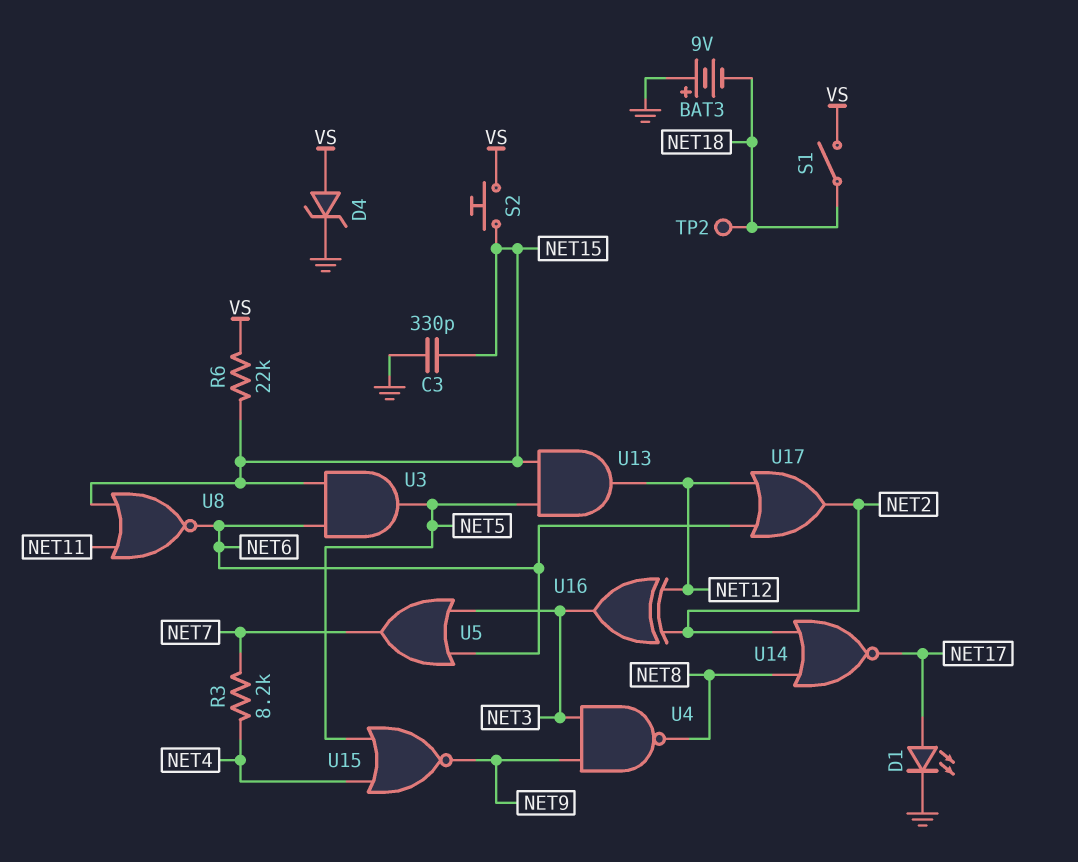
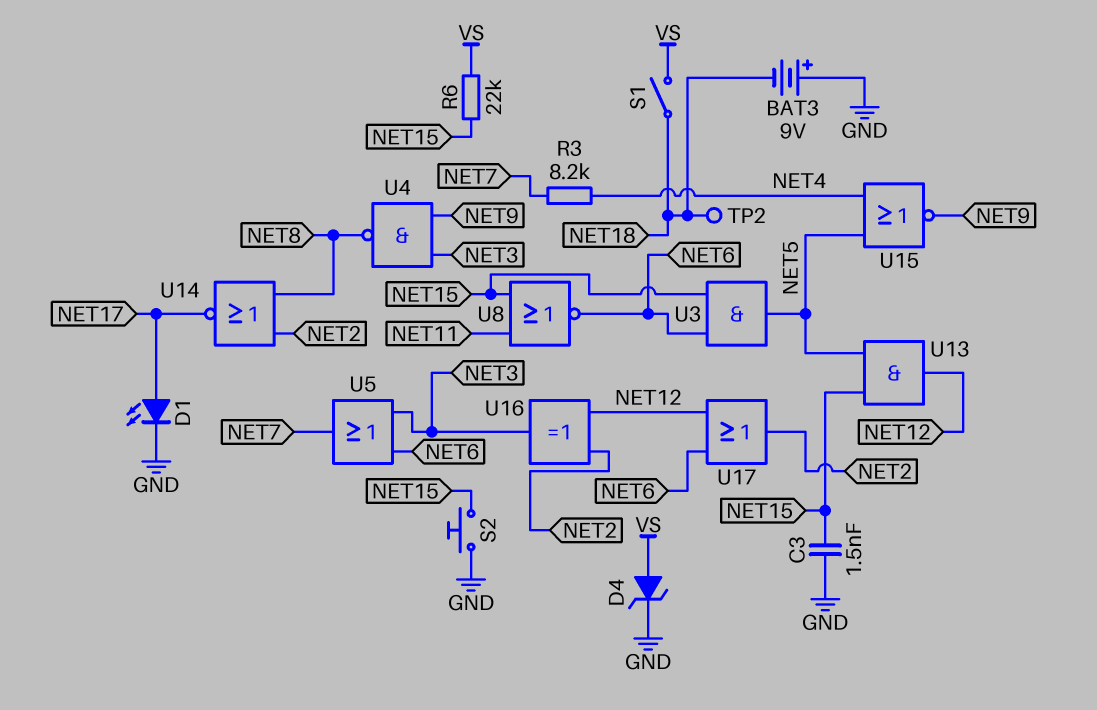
C3: 330pF (GND, NET15) -> 1.5nF (GND, NET15)
S2: button (NET15, VS) -> button (GND, NET15)

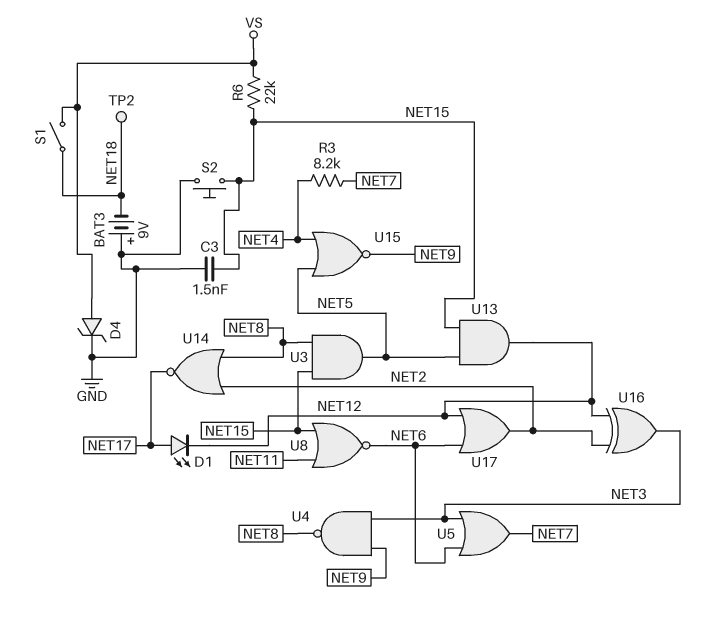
D1: LED (A NET17, K GND) -> LED (A NET17, K NET12)
U3: AND (in NET6, in NET15, out NET5) -> AND (in NET8, in NET15, out NET5)

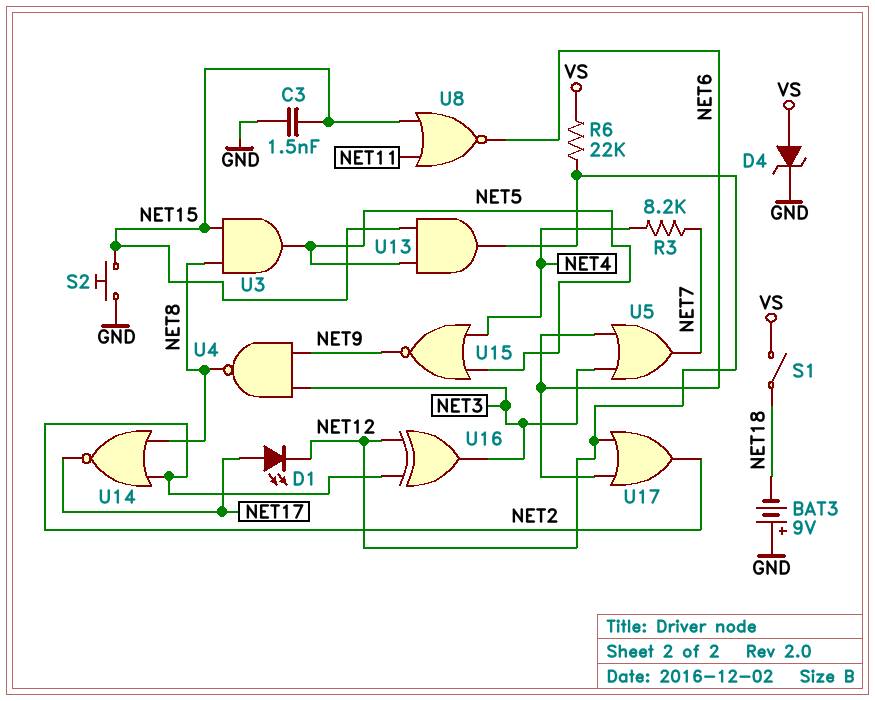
R6: 22k (NET15, VS) -> 22k (NET12, VS)
TP2: test point (NET18) -> none

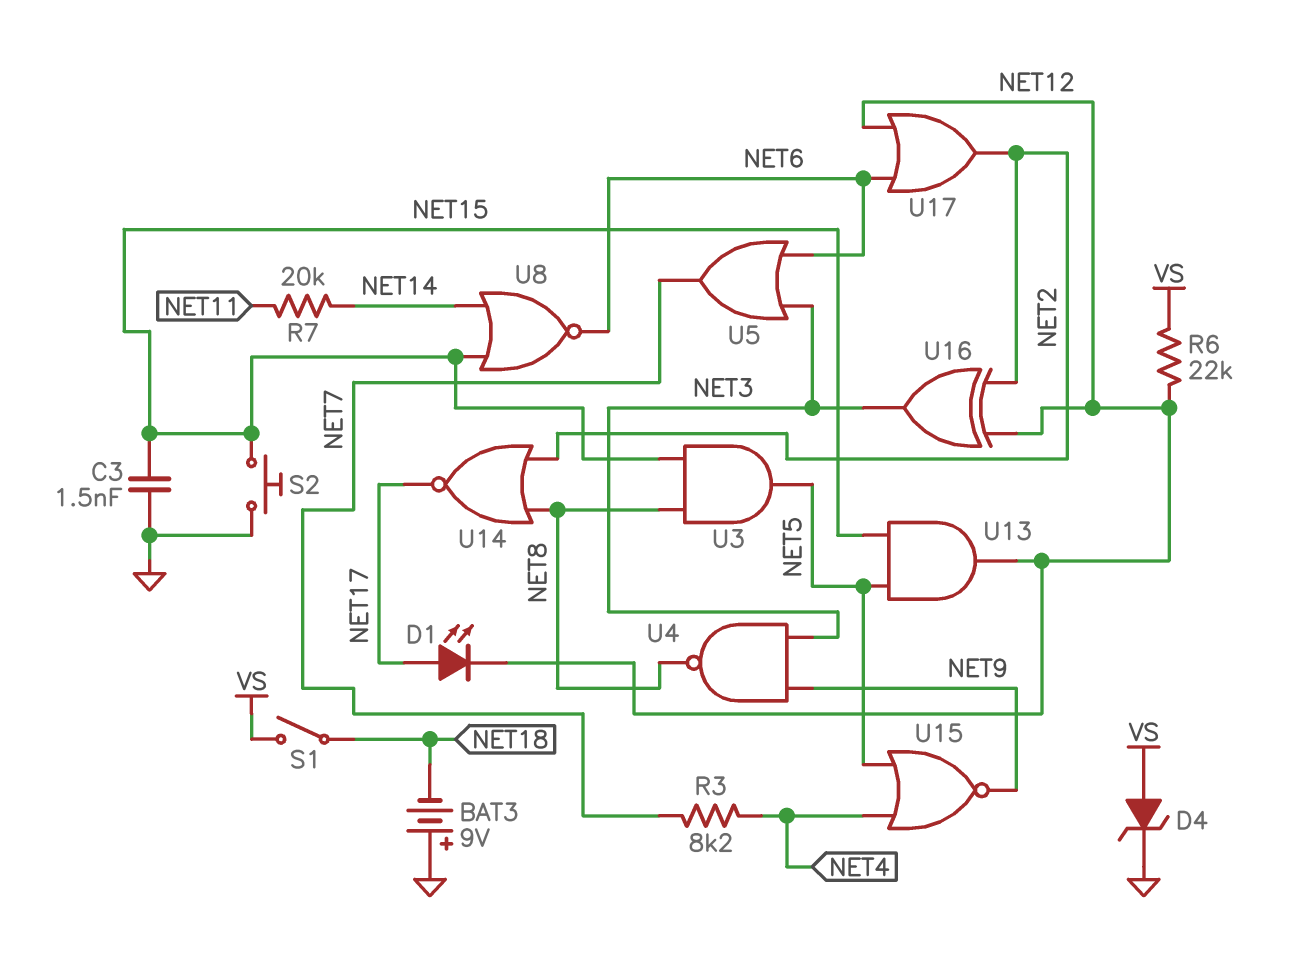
R7: none -> 20k (NET11, NET14)
U8: NOR (in NET11, in NET15, out NET6) -> NOR (in NET14, in NET15, out NET6)

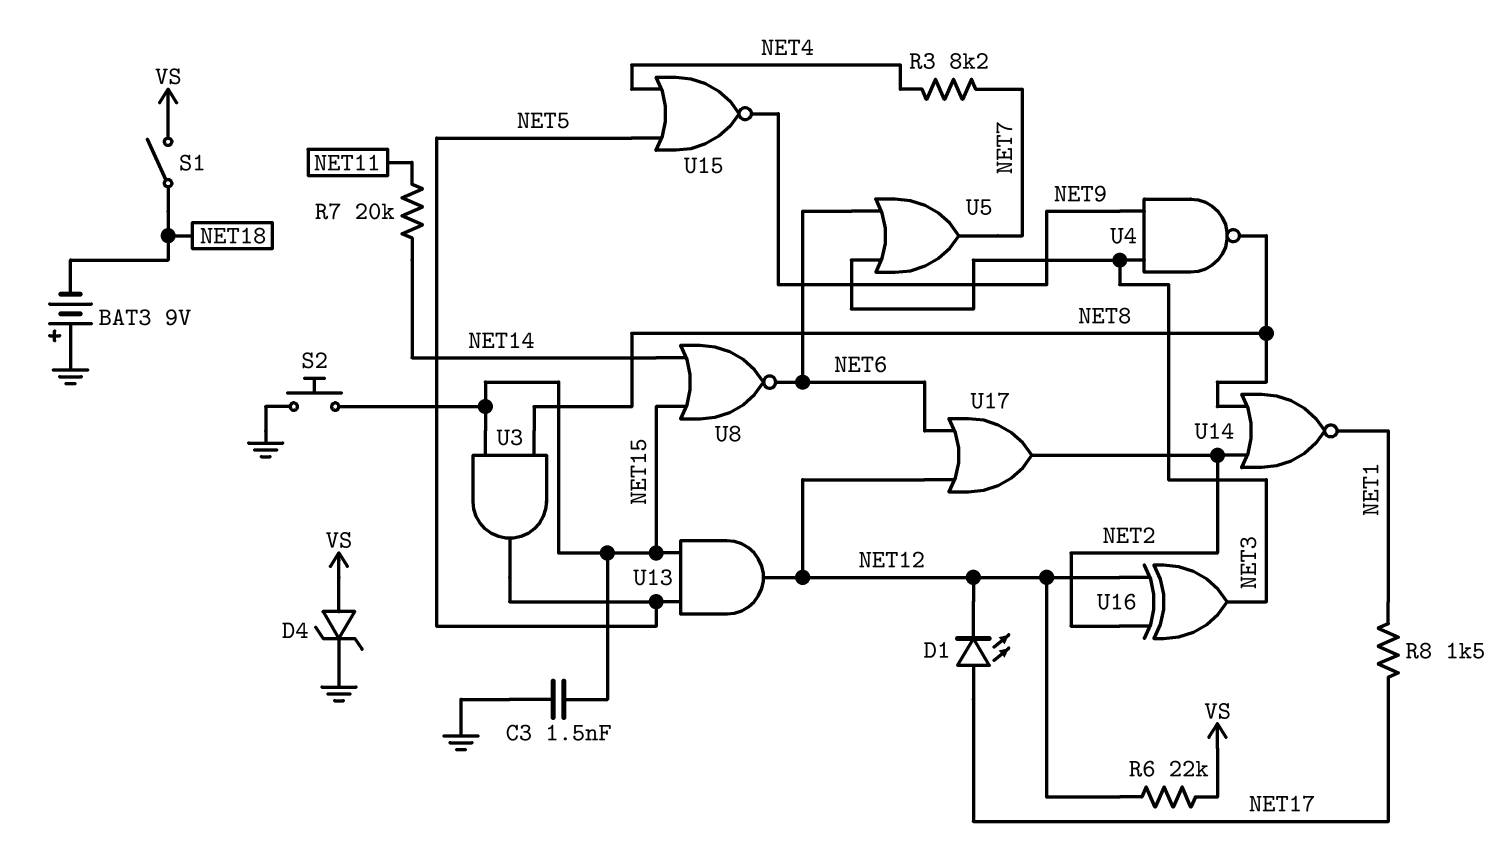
R8: none -> 1.5k (NET1, NET17)
U14: NOR (in NET2, in NET8, out NET17) -> NOR (in NET2, in NET8, out NET1)

